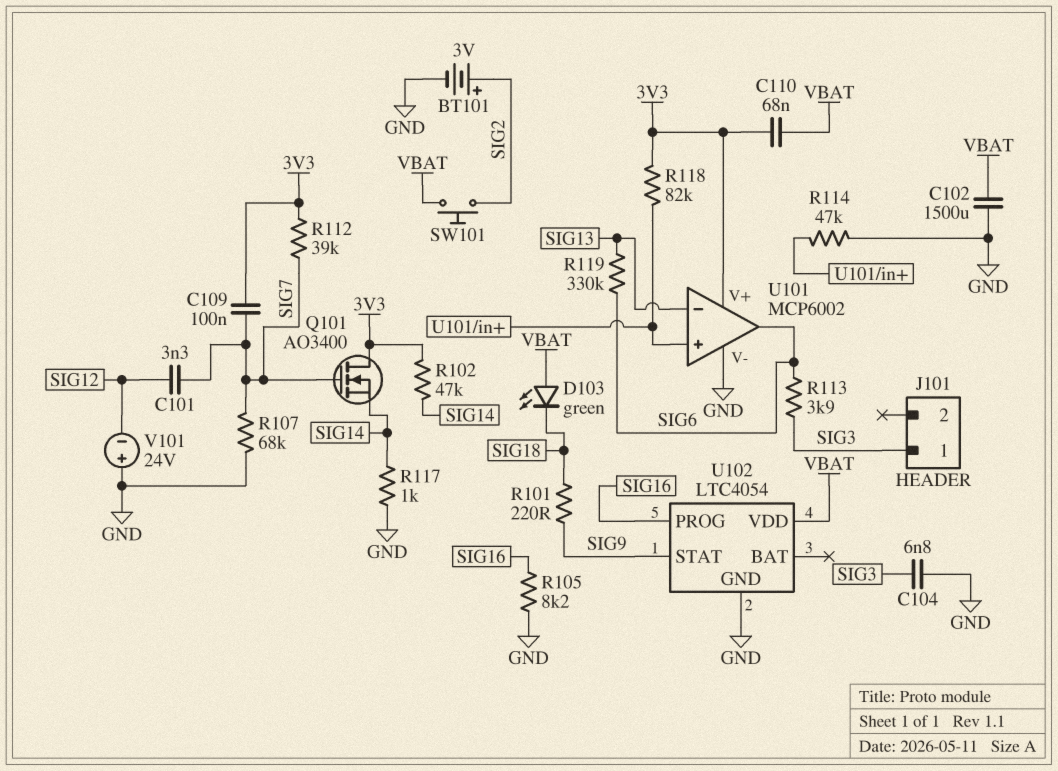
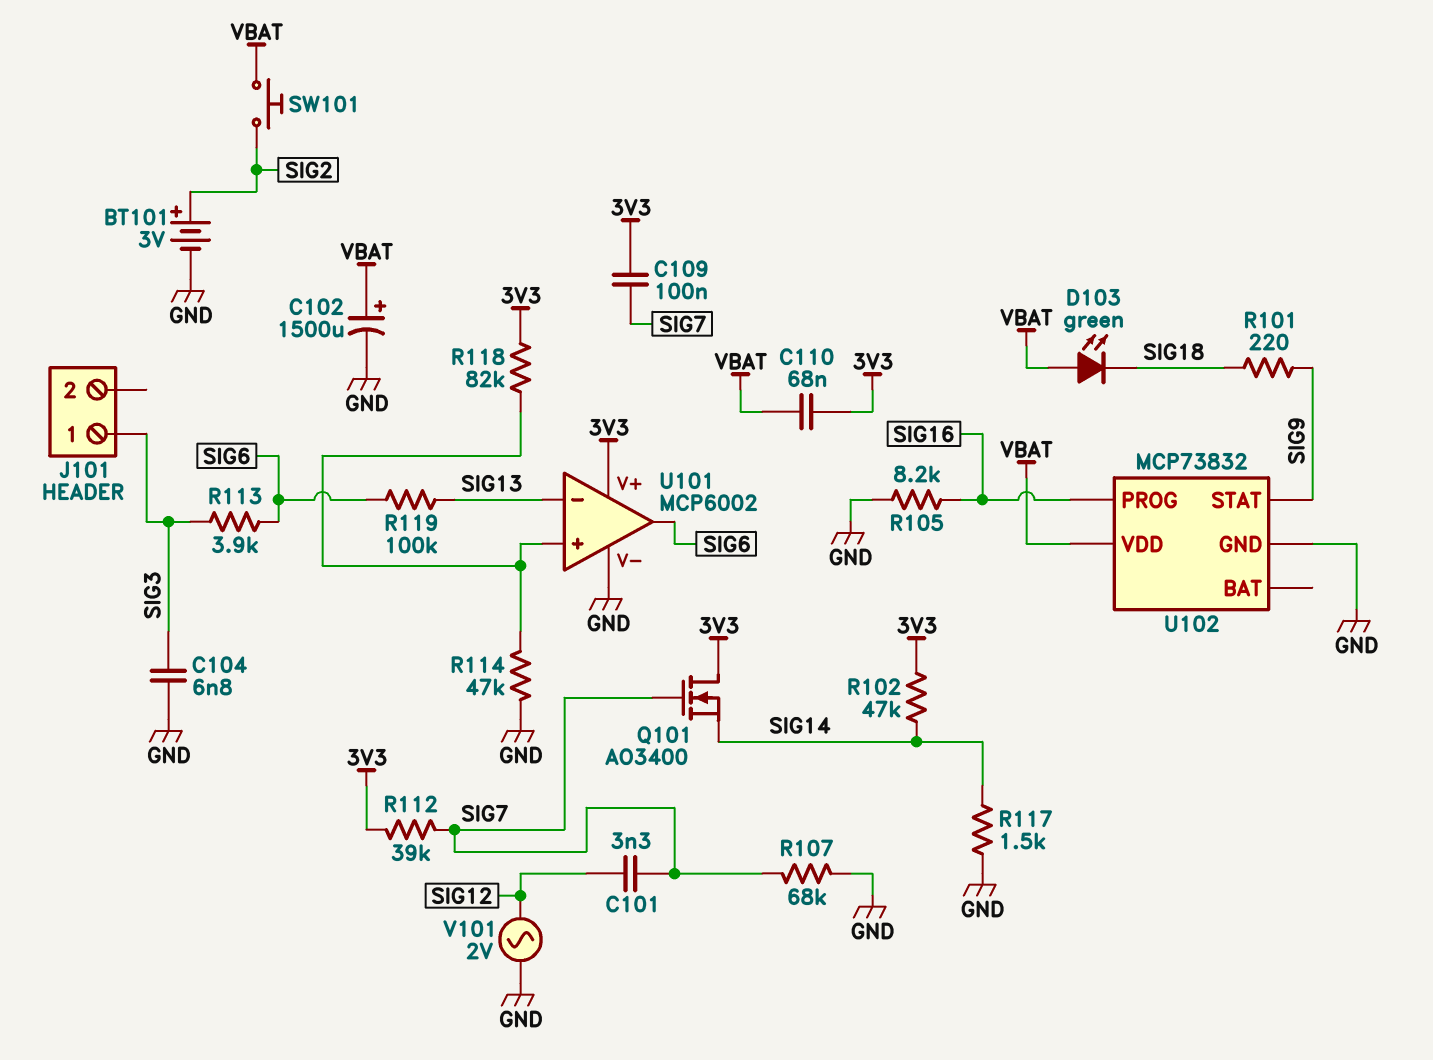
C102: 1500uF (GND, VBAT) -> 1500uF (plus VBAT, minus GND)
R117: 1k (GND, SIG14) -> 1.5k (GND, SIG14)
R119: 330k (SIG6, SIG13) -> 100k (SIG6, SIG13)
U102: LTC4054 -> MCP73832
V101: 24V (plus GND, minus SIG12) -> AC 2V (GND, SIG12)

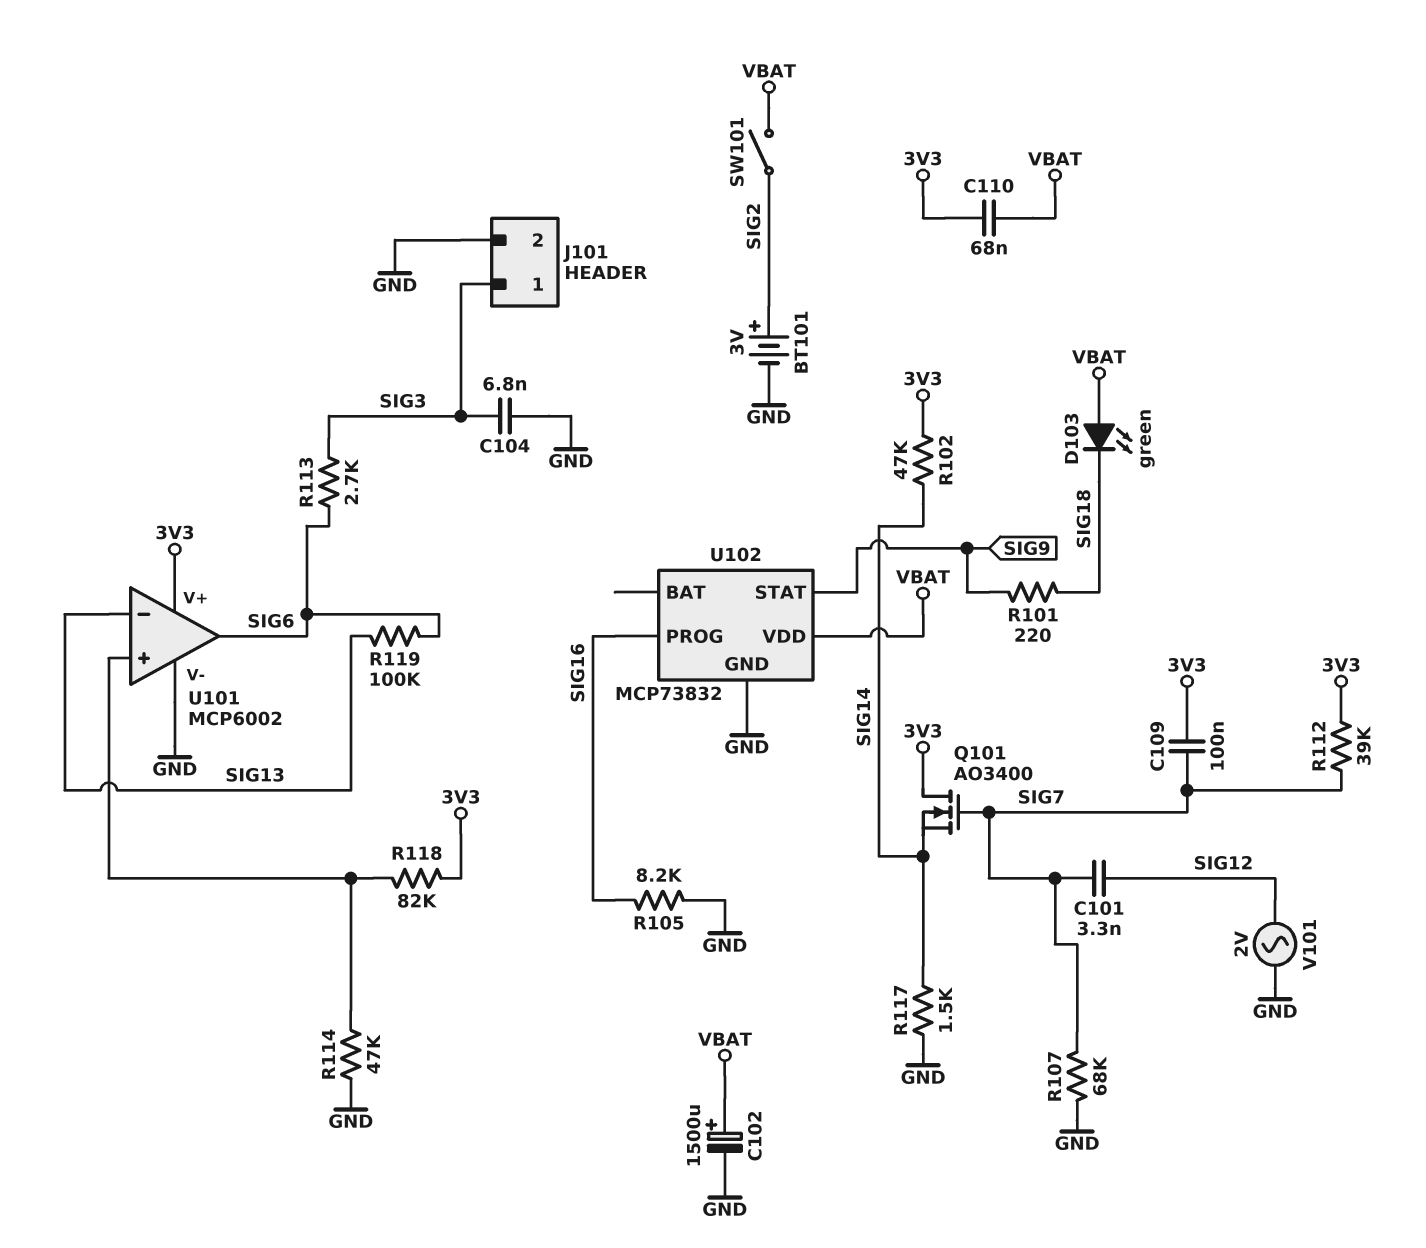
J101 pin 2: none -> GND
R113: 3.9k (SIG3, SIG6) -> 2.7k (SIG3, SIG6)
SW101: button (SIG2, VBAT) -> switch (SIG2, VBAT)

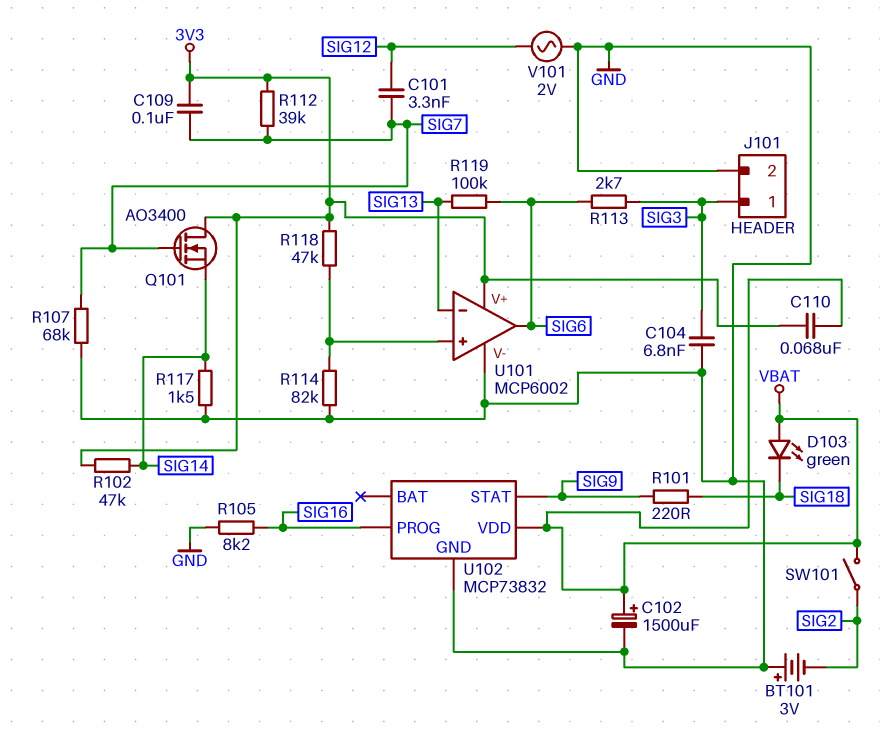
BT101: 3V (plus SIG2, minus GND) -> 3V (plus GND, minus SIG2)
R114: 47k (GND, U101/in+) -> 82k (GND, U101/in+)
R118: 82k (3V3, U101/in+) -> 47k (3V3, U101/in+)

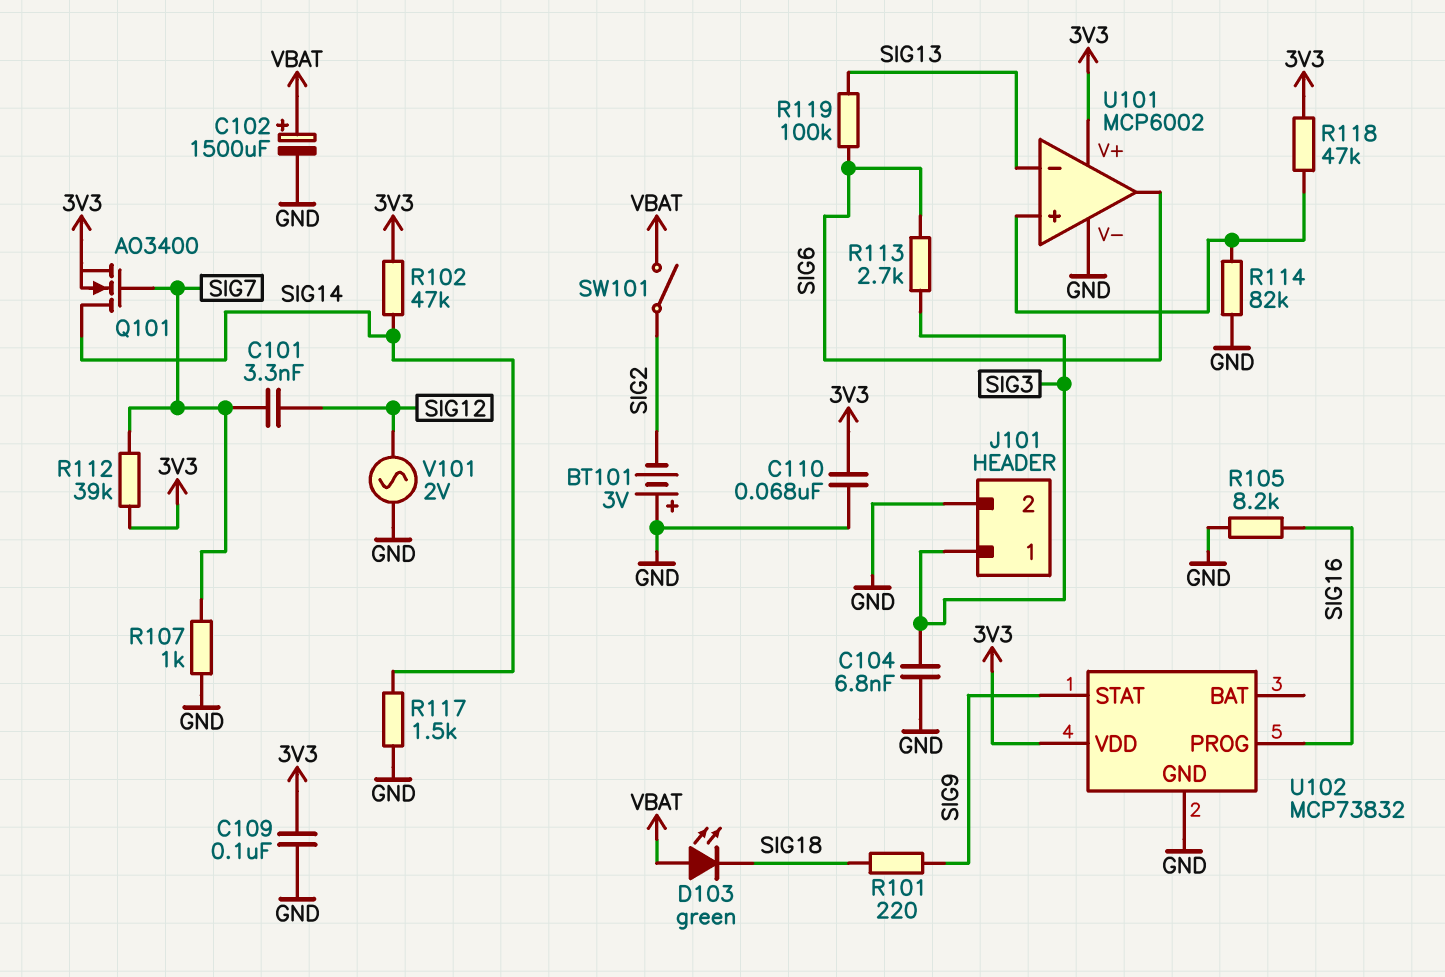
C109: 100nF (3V3, SIG7) -> 100nF (3V3, GND)
C110: 68nF (3V3, VBAT) -> 68nF (3V3, GND)
Q101: NMOS AO3400 (G SIG7, D 3V3, S SIG14) -> NMOS AO3400 (G SIG7, D SIG14, S 3V3)
R107: 68k (GND, SIG7) -> 1k (GND, SIG7)
U102 pin VDD: VBAT -> 3V3

